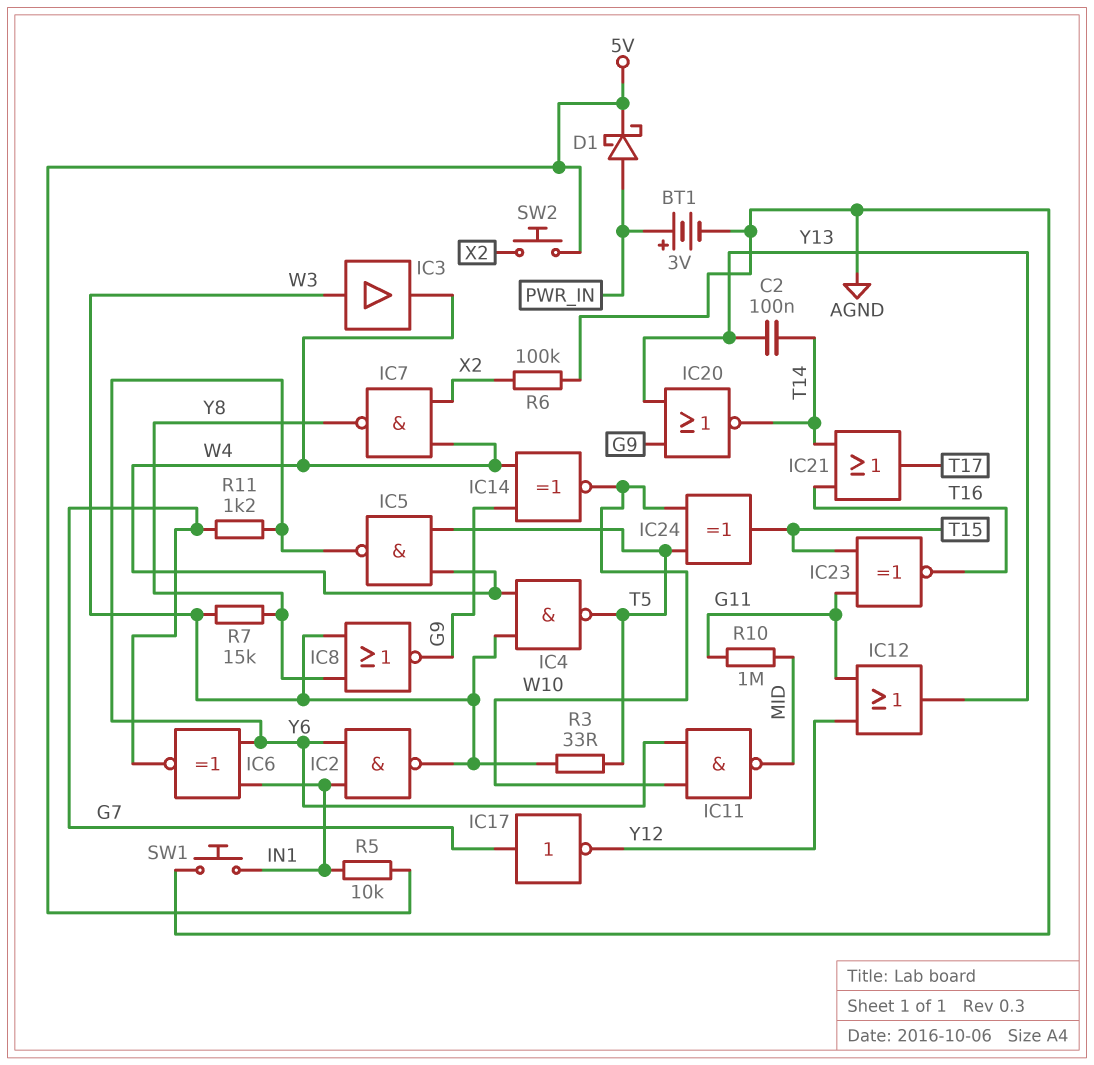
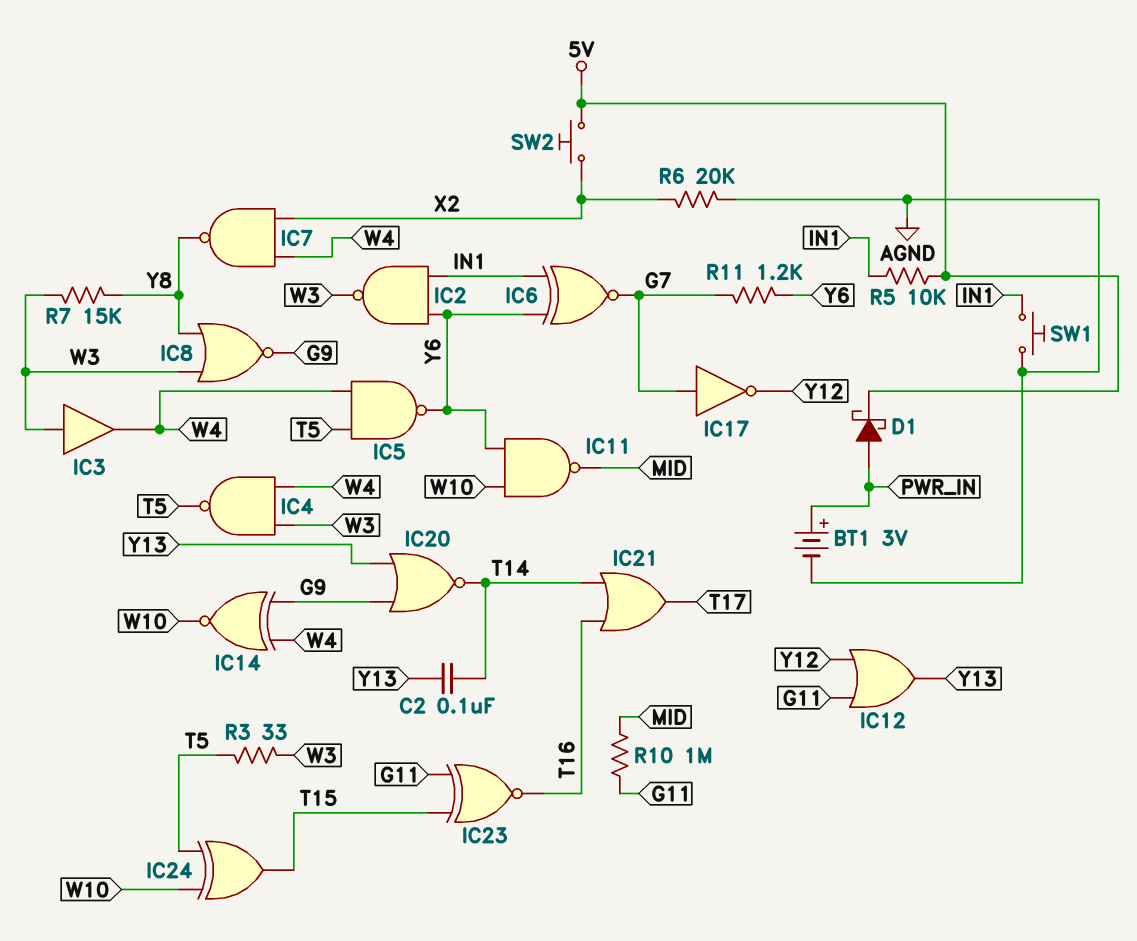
R6: 100k (AGND, X2) -> 20k (AGND, X2)

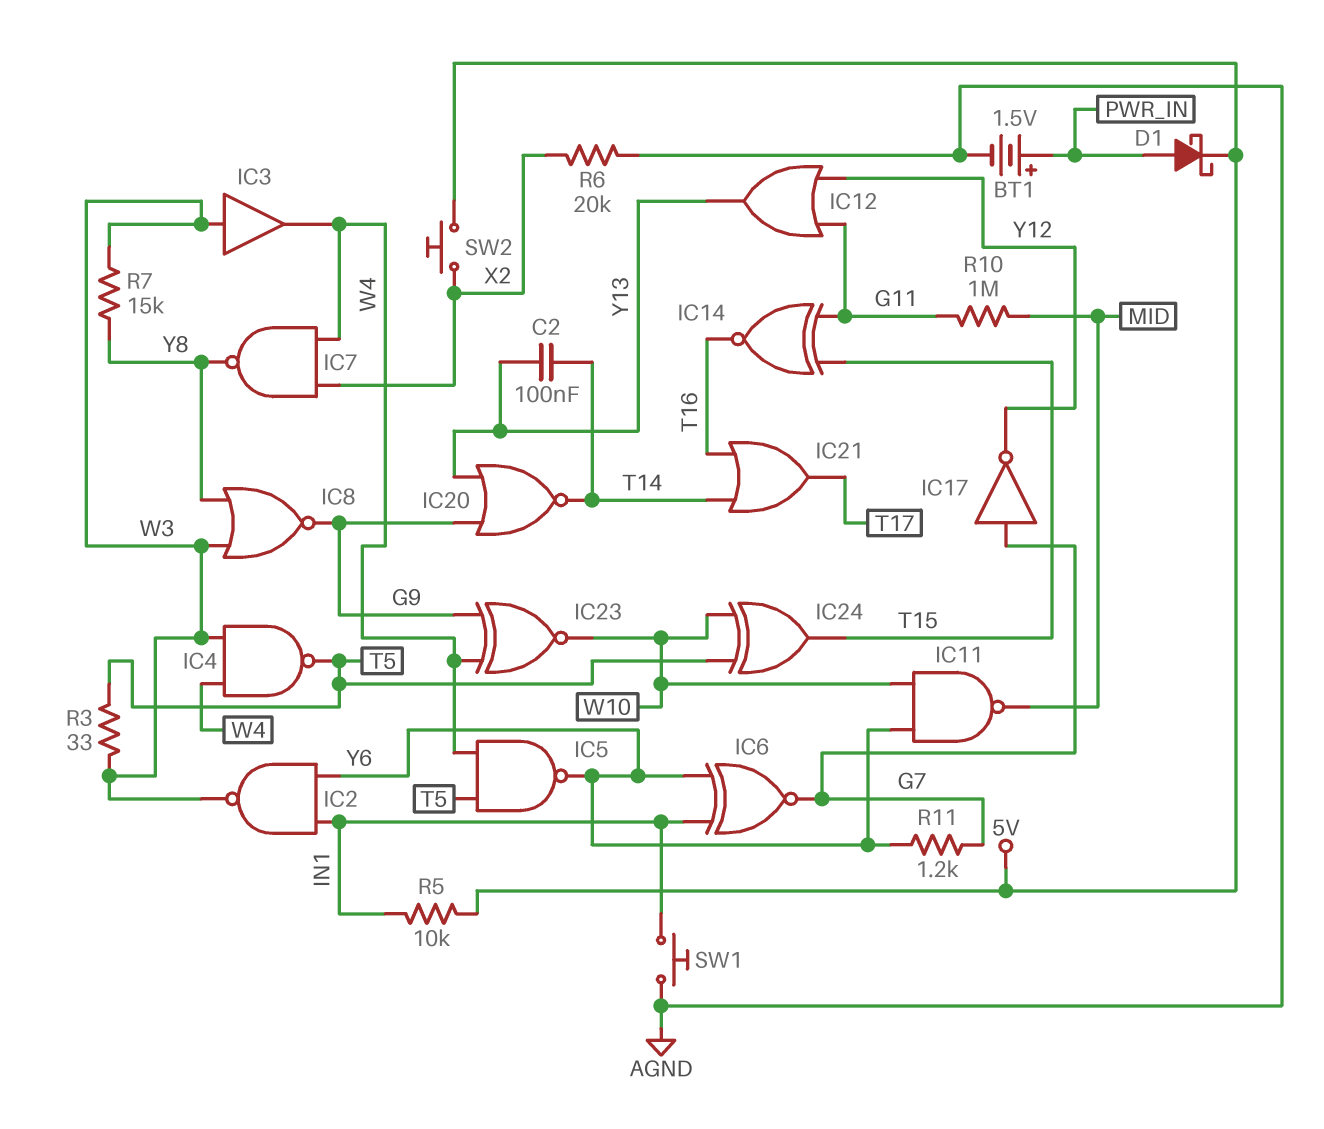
BT1: 3V (plus PWR_IN, minus AGND) -> 1.5V (plus PWR_IN, minus AGND)
IC14: XNOR (in G9, in W4, out W10) -> XNOR (in G11, in T15, out T16)
IC23: XNOR (in G11, in T15, out T16) -> XNOR (in G9, in W4, out W10)

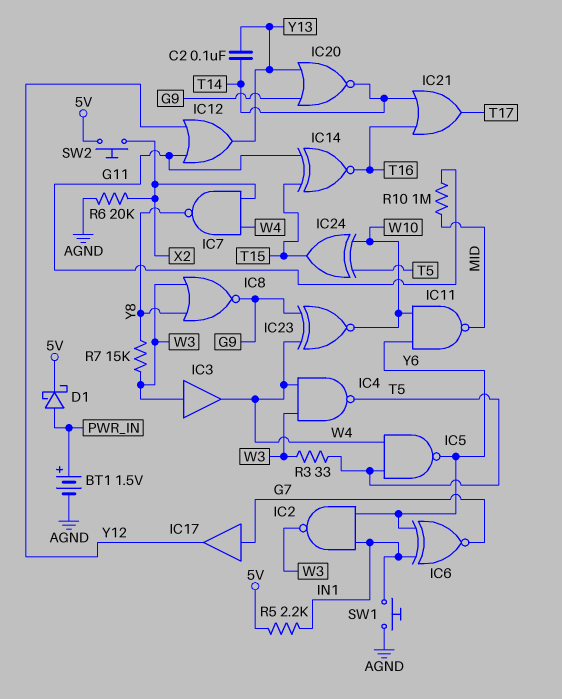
IC17: NOT (in G7, out Y12) -> buffer (in G7, out Y12)
R5: 10k (5V, IN1) -> 2.2k (5V, IN1)
R11: 1.2k (G7, Y6) -> none

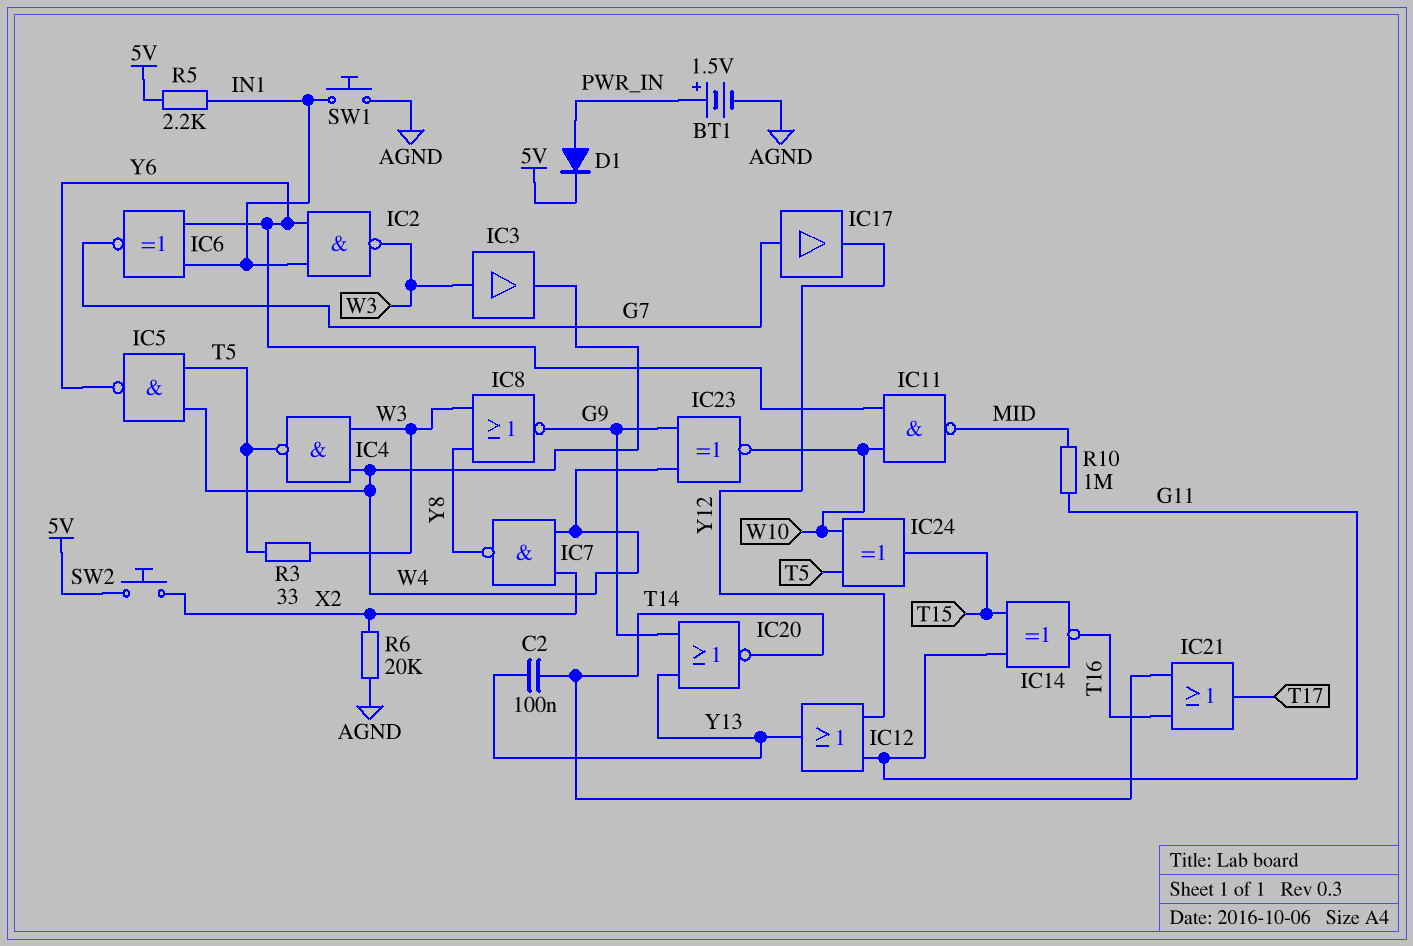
D1: schottky (A PWR_IN, K 5V) -> diode (A PWR_IN, K 5V)
R7: 15k (W3, Y8) -> none

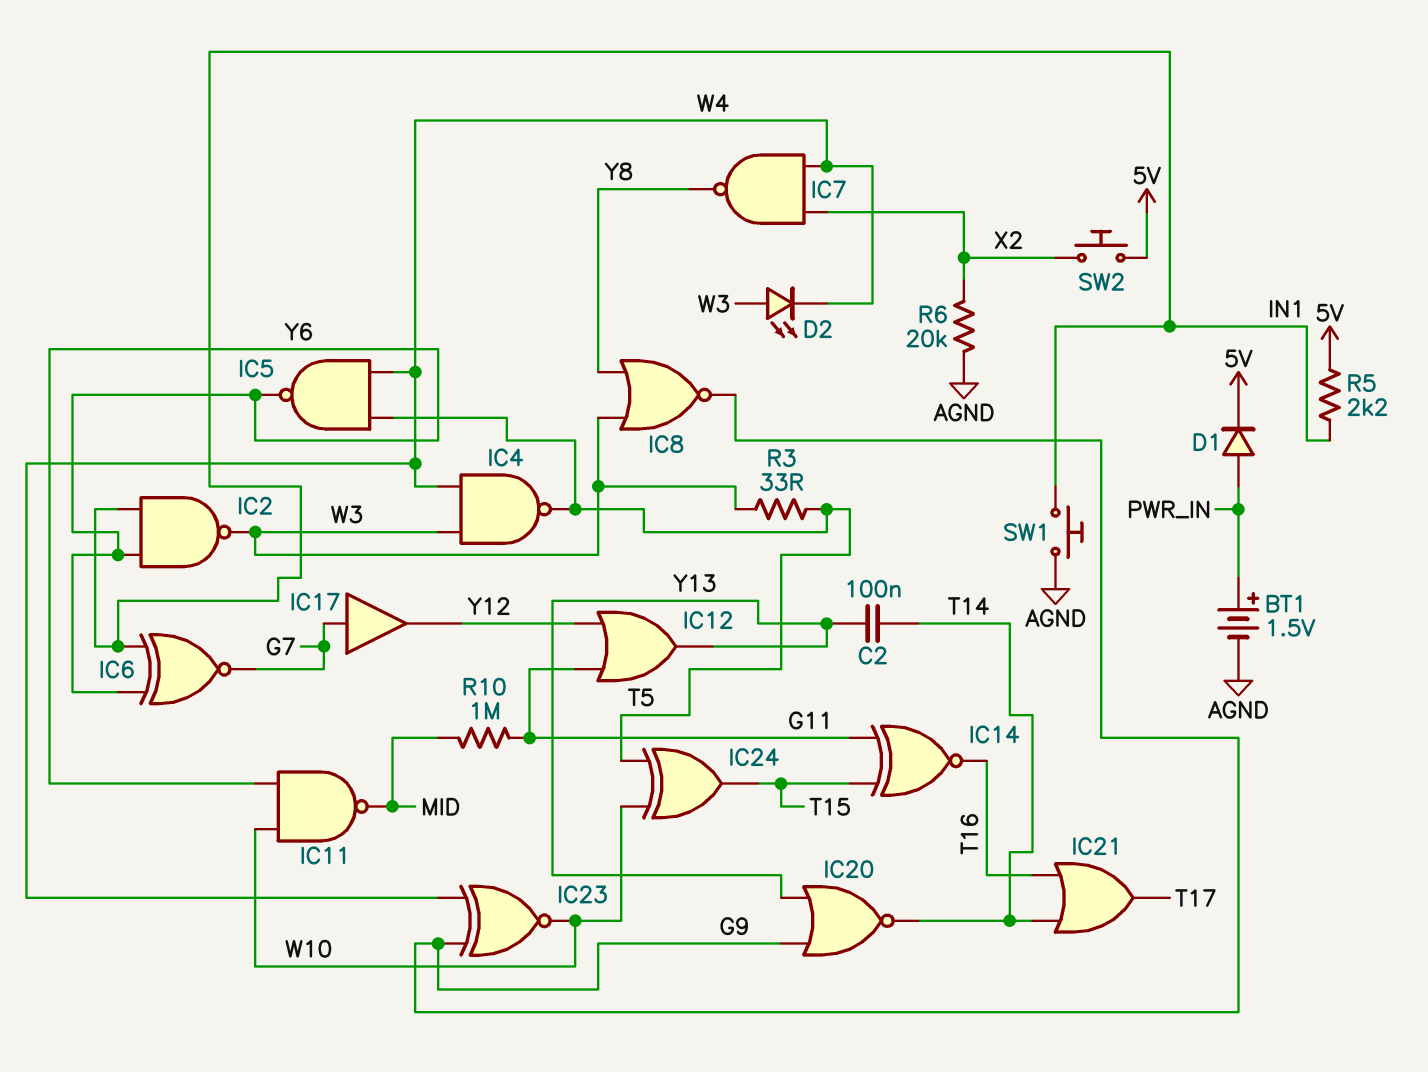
D2: none -> LED (A W3, K W4)
IC3: buffer (in W3, out W4) -> none

